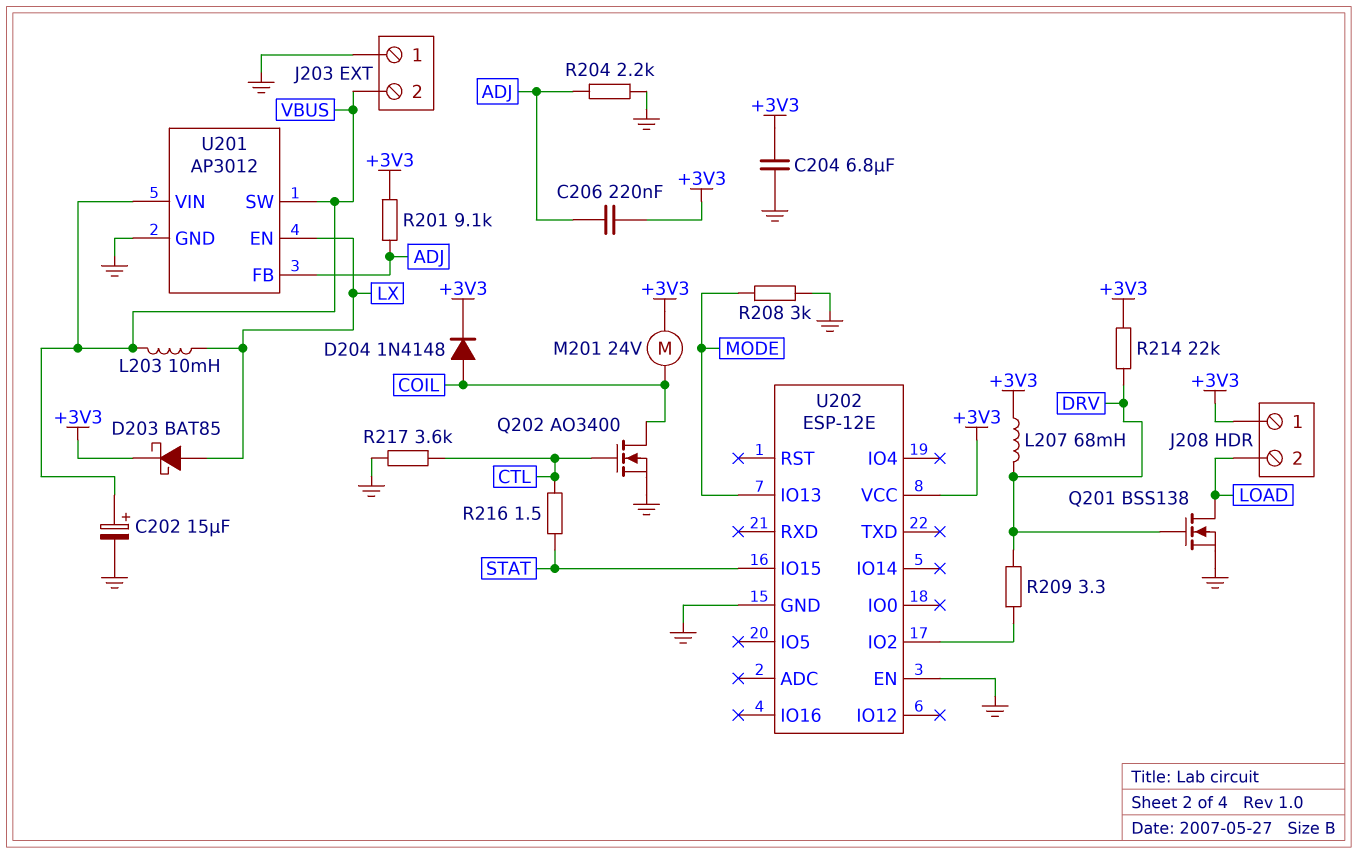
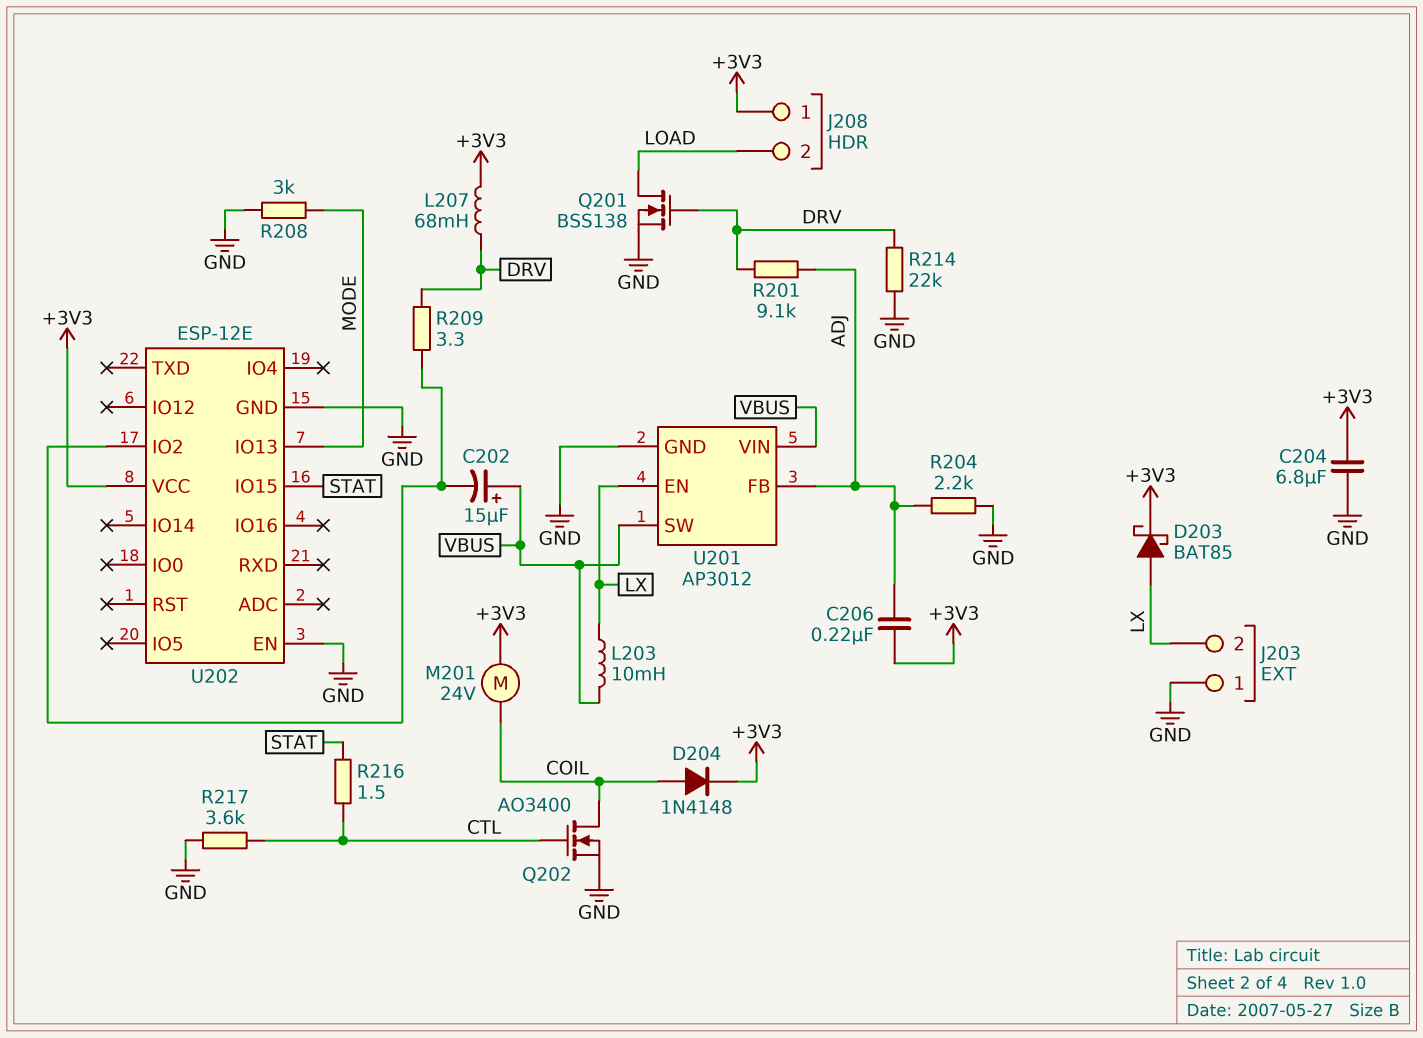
C202: 15uF (plus VBUS, minus GND) -> 15uF (plus VBUS, minus U202/IO2)
J203 pin 2: VBUS -> LX
R201: 9.1k (+3V3, ADJ) -> 9.1k (ADJ, DRV)
R214: 22k (+3V3, DRV) -> 22k (DRV, GND)

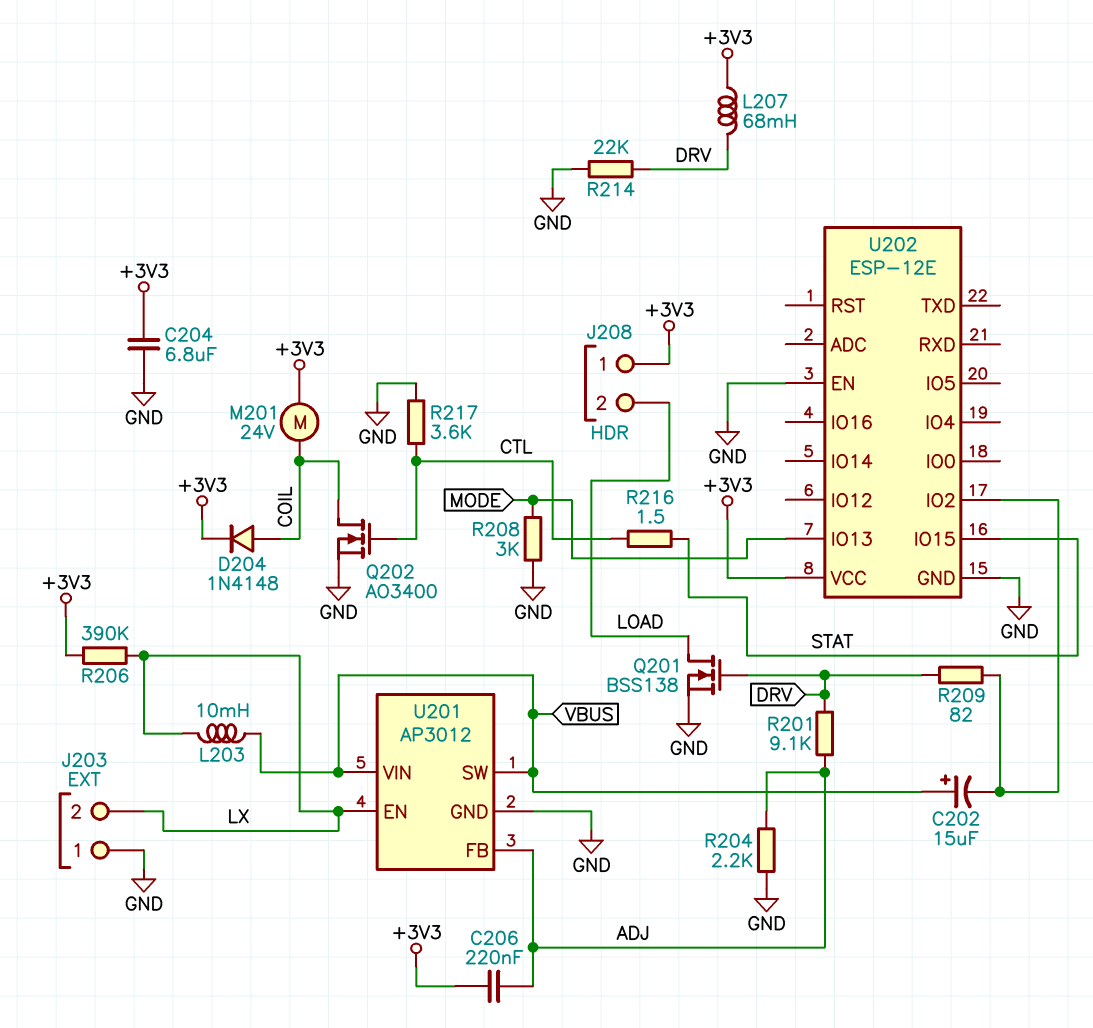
D203: schottky BAT85 (A LX, K +3V3) -> none
R206: none -> 390k (+3V3, LX)
R209: 3.3 (DRV, U202/IO2) -> 82 (DRV, U202/IO2)

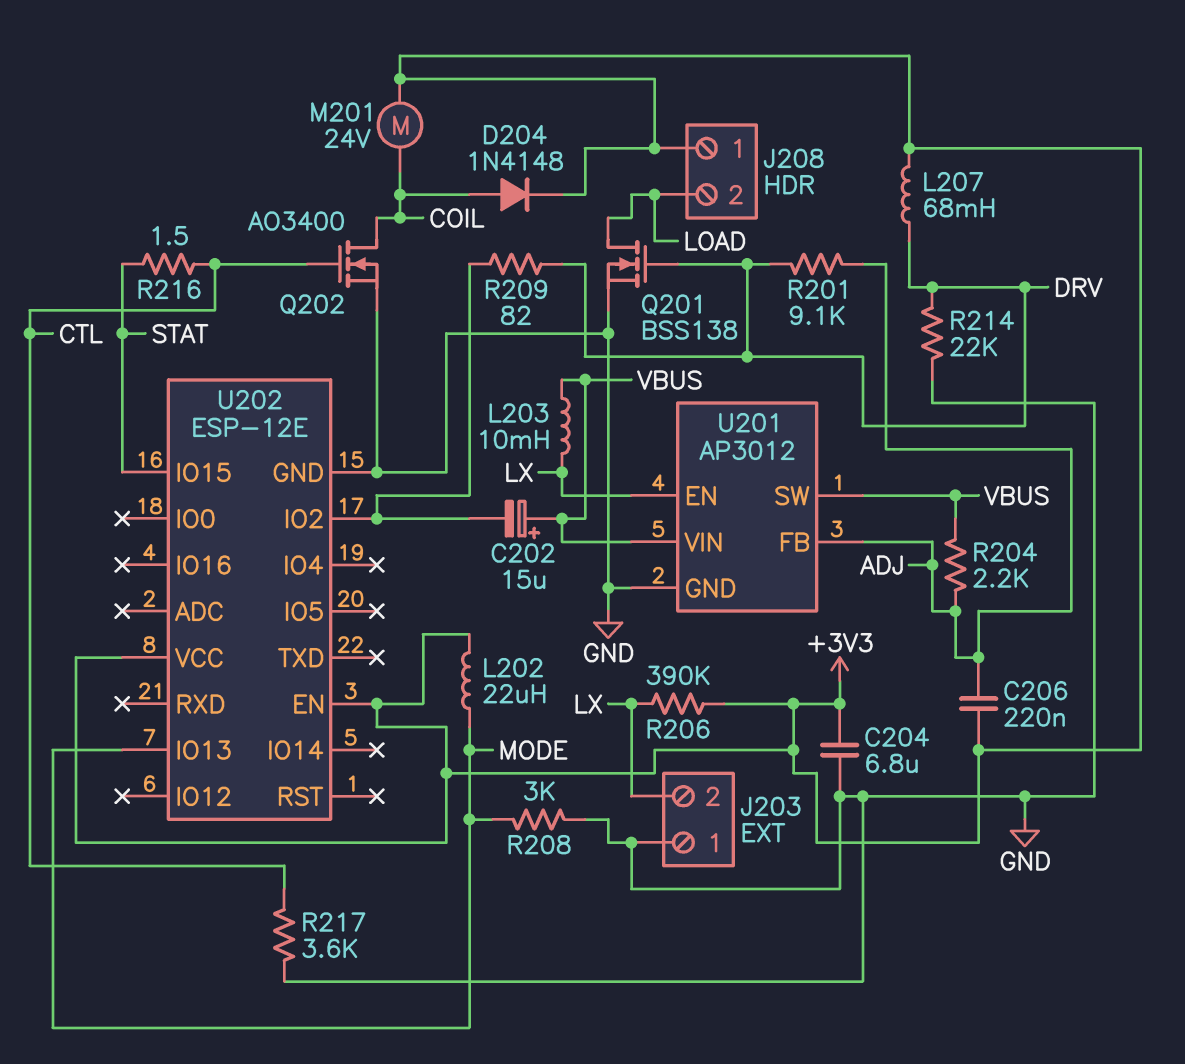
L202: none -> 22uH (+3V3, MODE)
R204: 2.2k (ADJ, GND) -> 2.2k (ADJ, VBUS)
U202 pin EN: GND -> +3V3

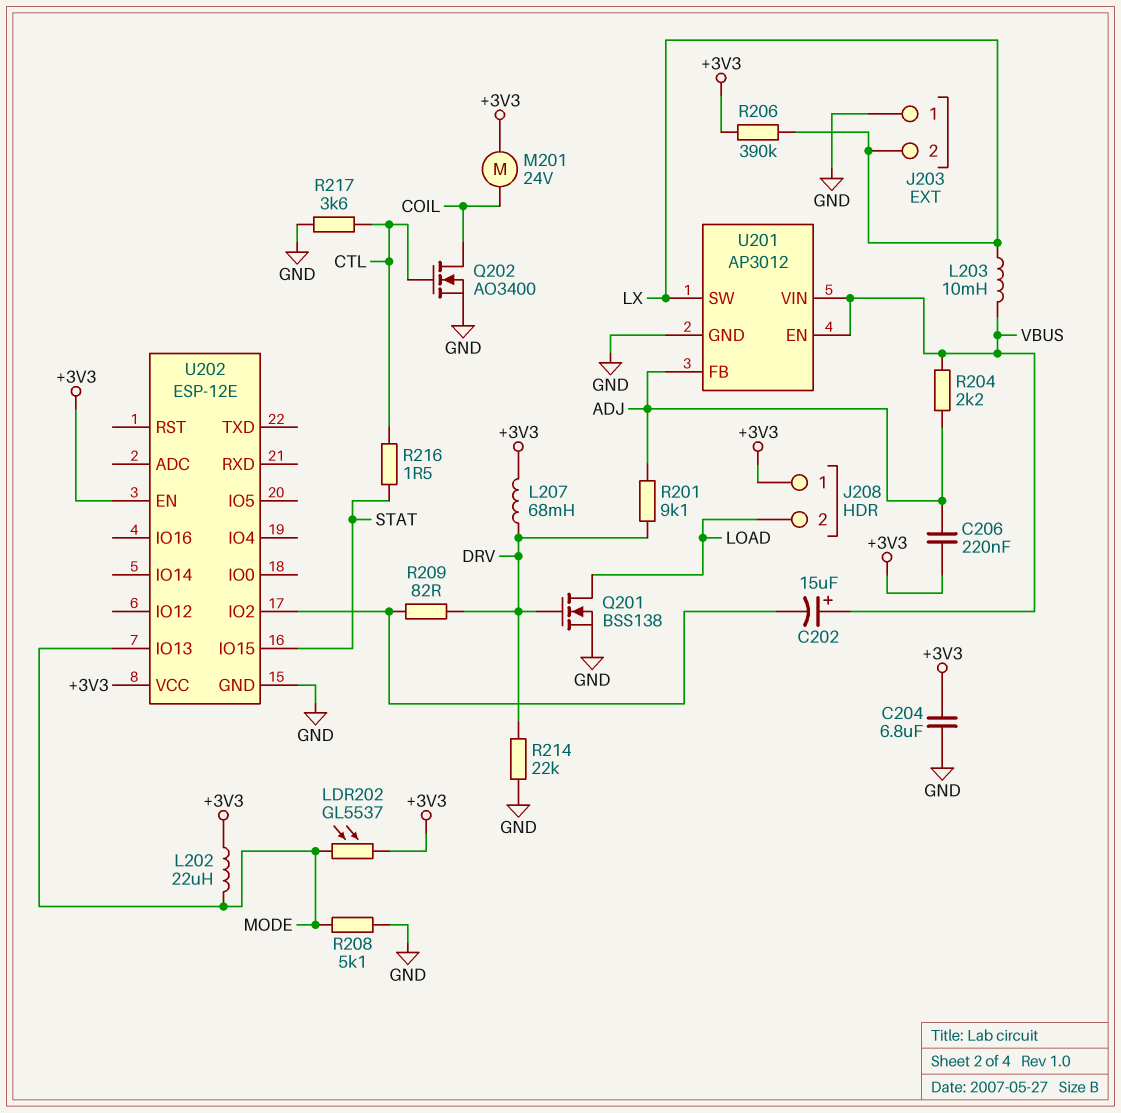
D204: diode 1N4148 (A COIL, K +3V3) -> none
LDR202: none -> GL5537 (+3V3, MODE)
R208: 3k (GND, MODE) -> 5.1k (GND, MODE)
U201 pin EN: LX -> VBUS
U201 pin SW: VBUS -> LX

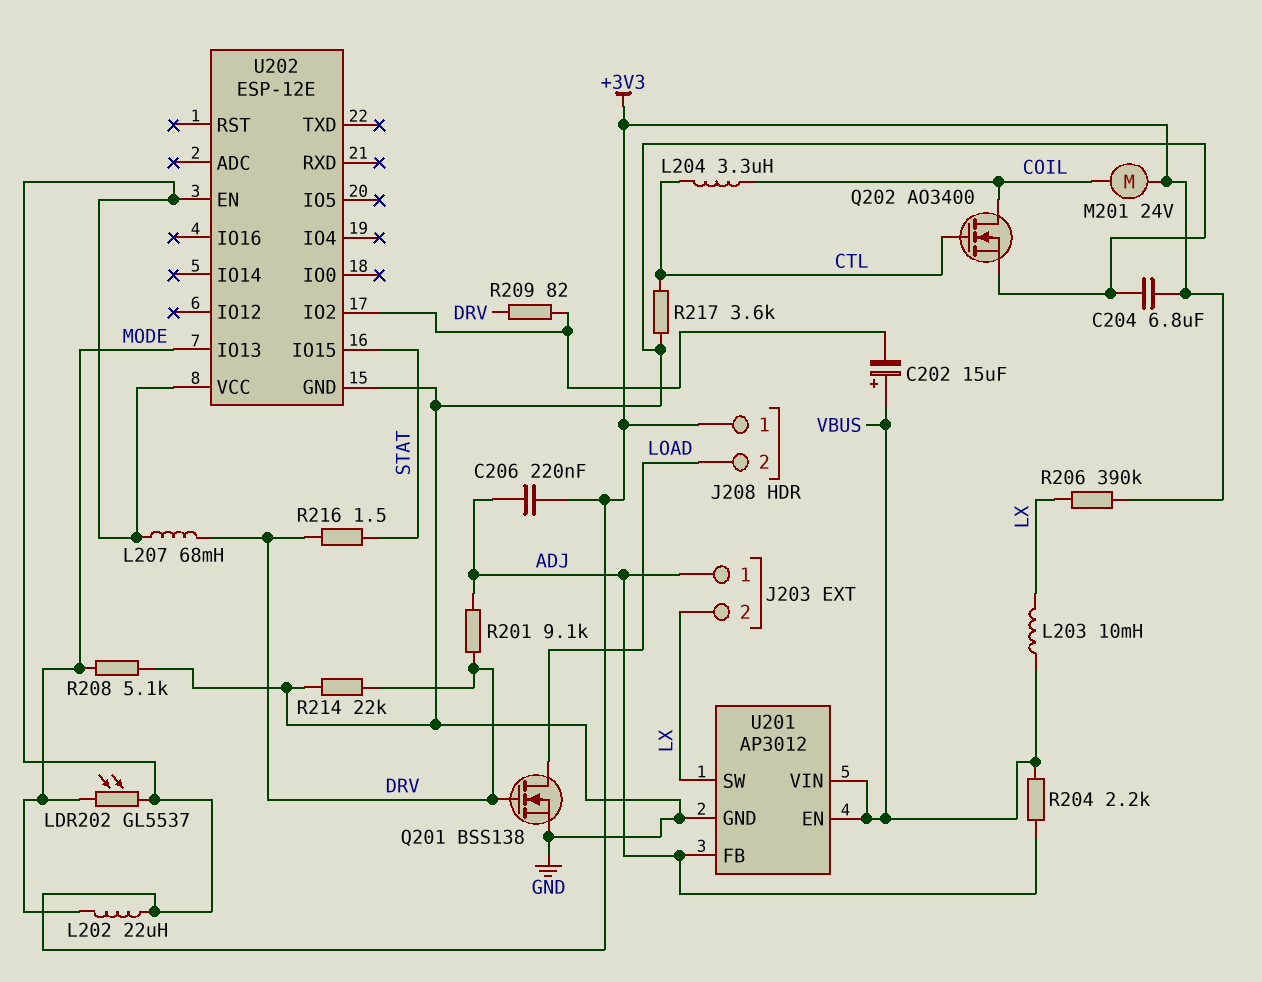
J203 pin 1: GND -> ADJ
L204: none -> 3.3uH (COIL, CTL)
R216: 1.5 (CTL, STAT) -> 1.5 (DRV, STAT)

